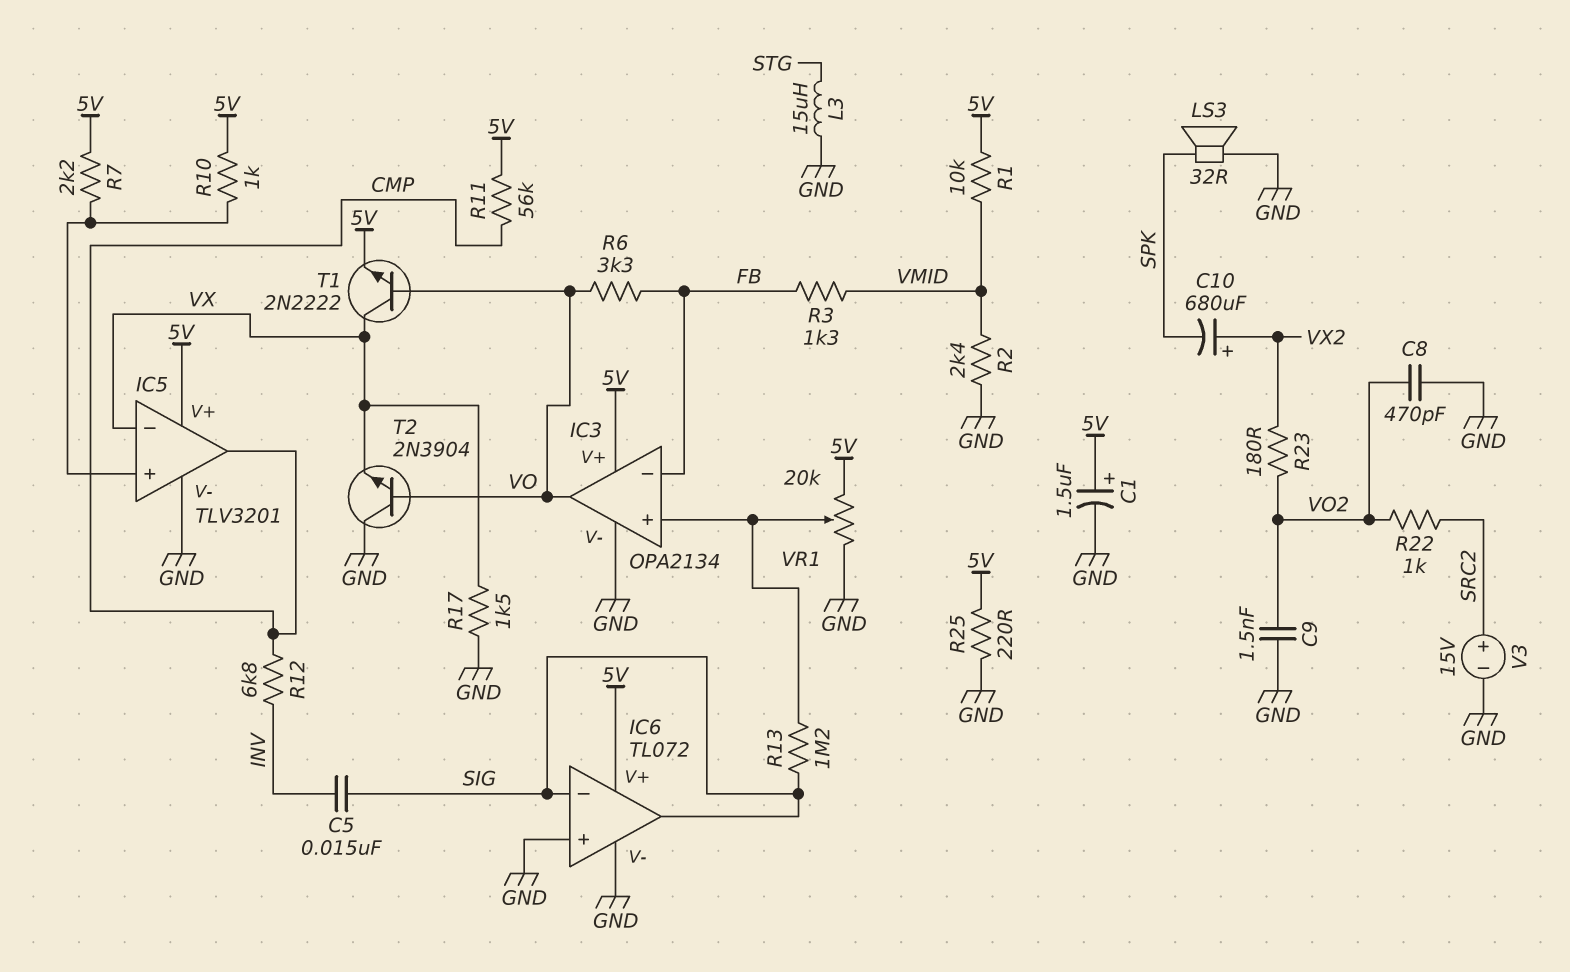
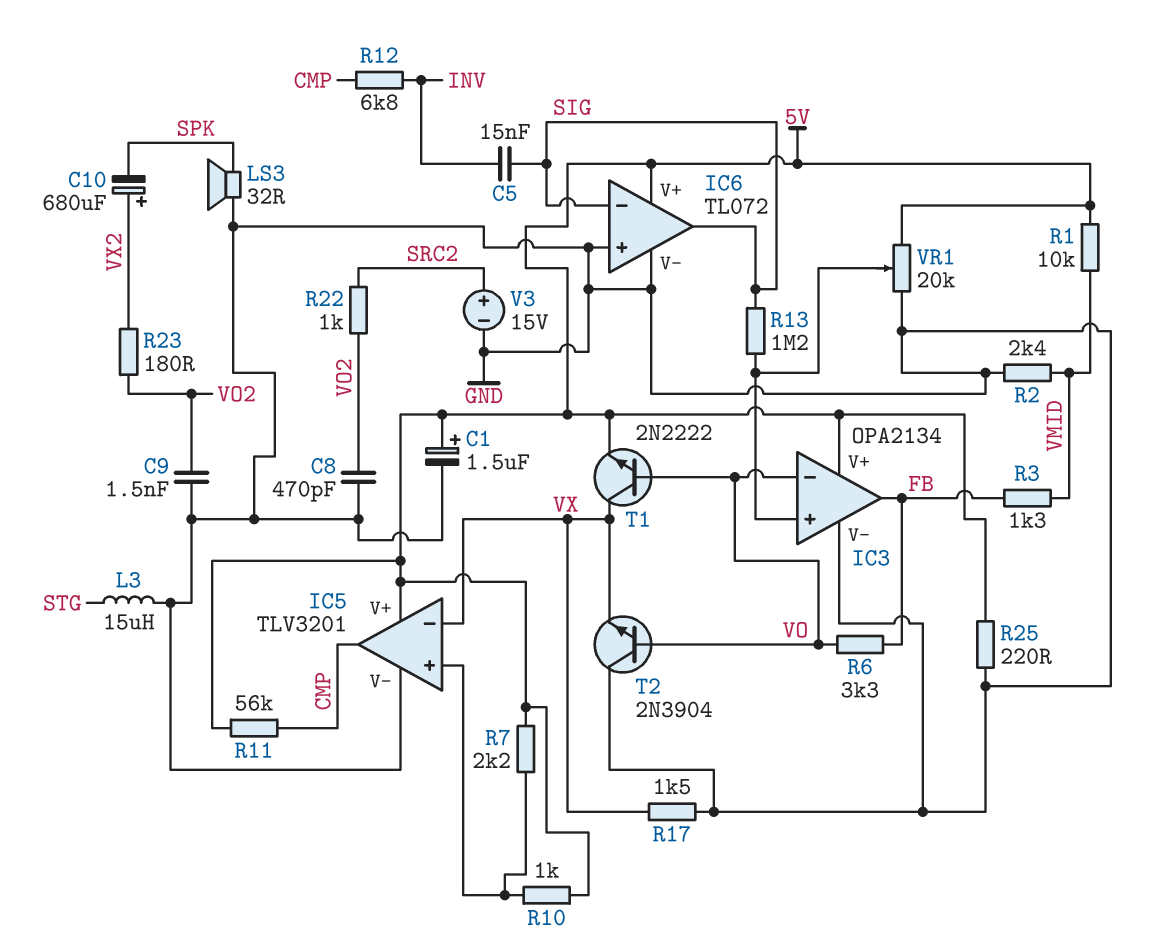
IC3 pin in-: FB -> VO
IC3 pin out: VO -> FB

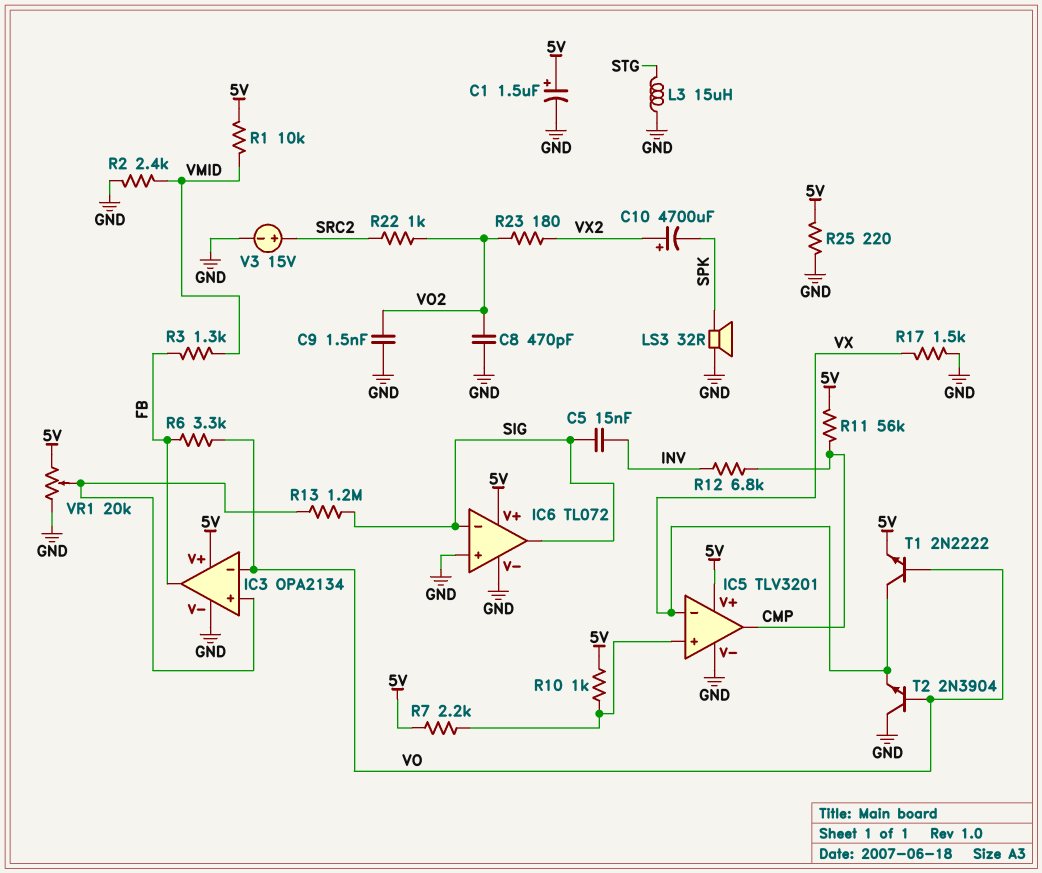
C10: 680uF (plus VX2, minus SPK) -> 4700uF (plus VX2, minus SPK)

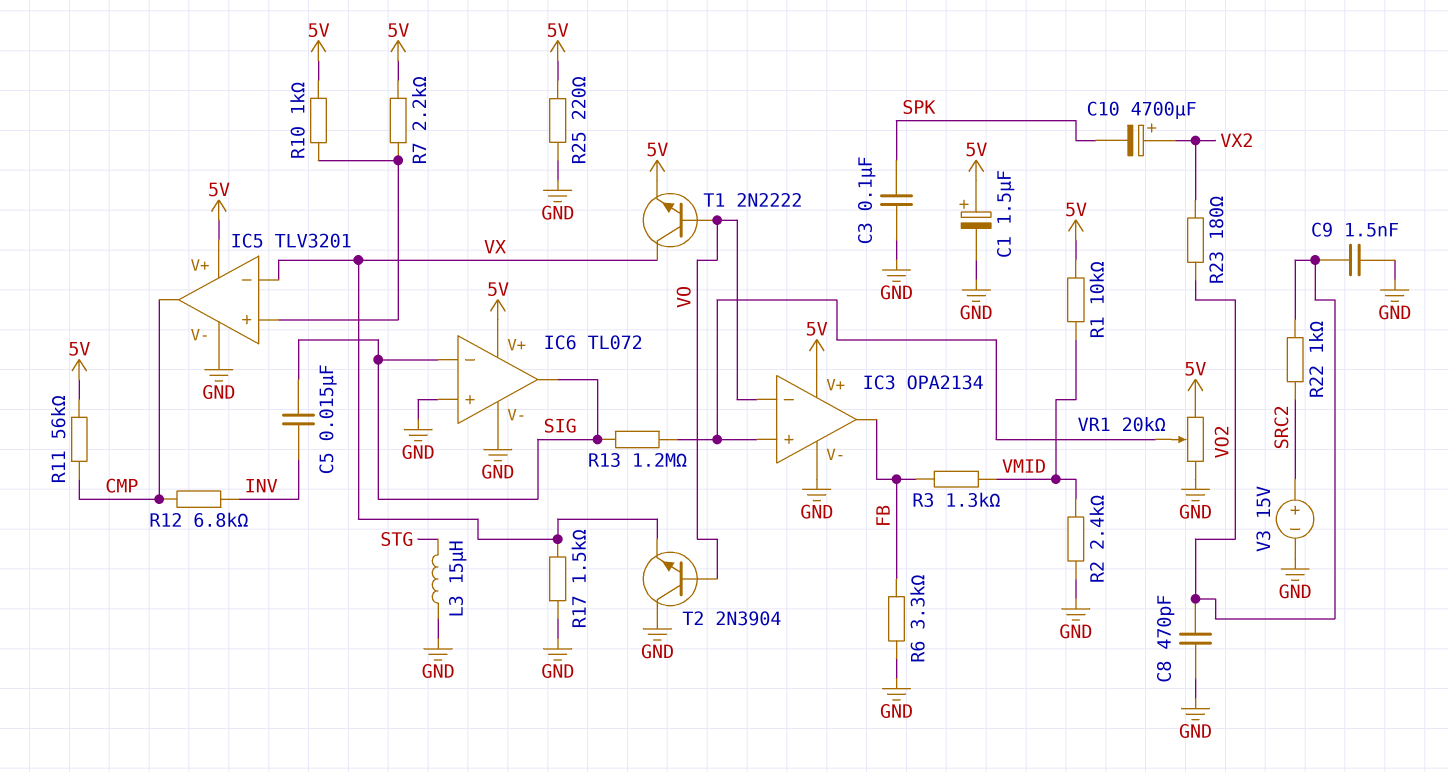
C3: none -> 100nF (GND, SPK)
LS3: speaker 32R (GND, SPK) -> none
R6: 3.3k (FB, VO) -> 3.3k (FB, GND)

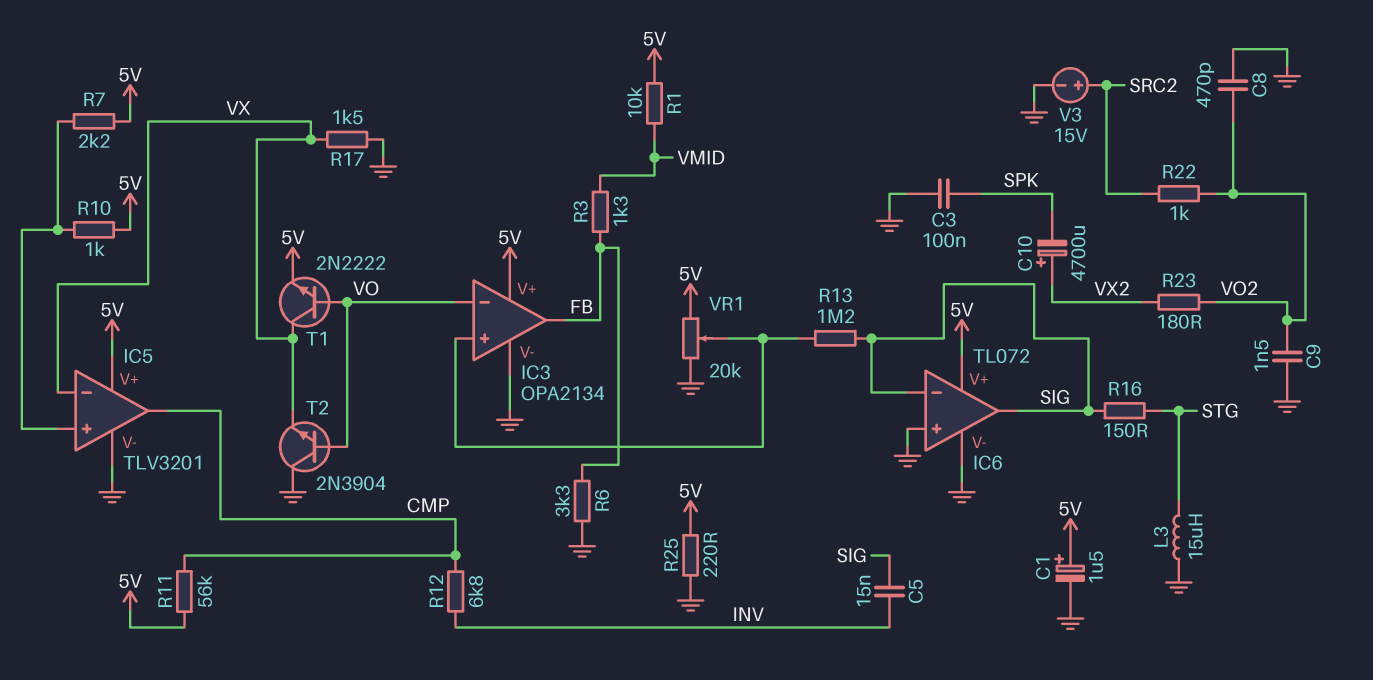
R2: 2.4k (GND, VMID) -> none
R16: none -> 150 (SIG, STG)

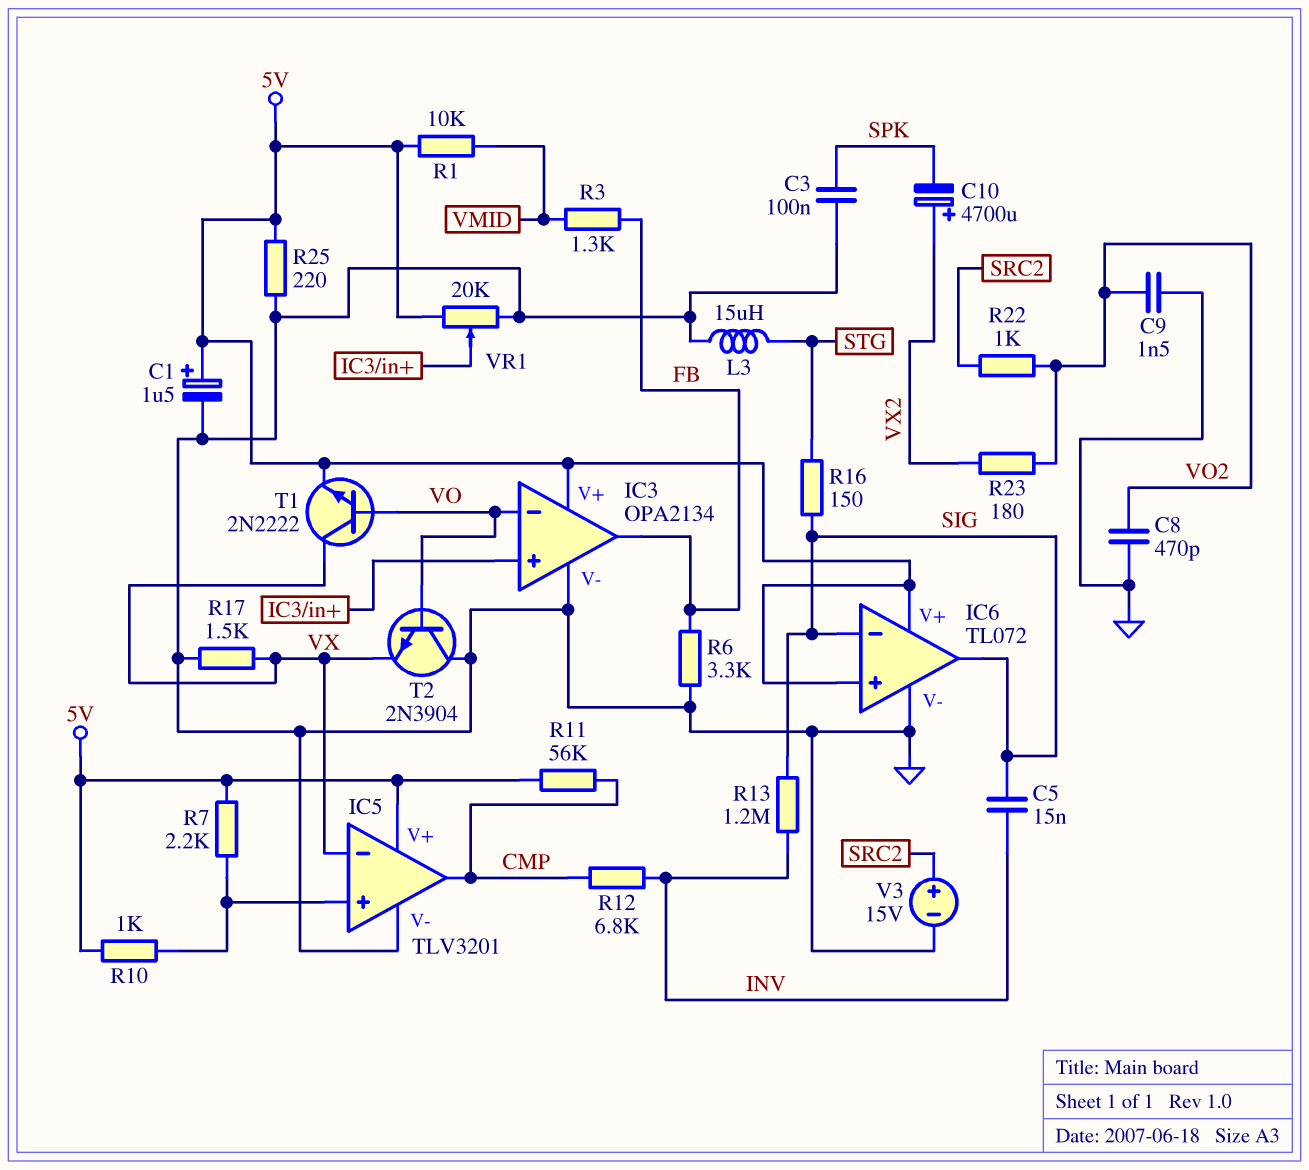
IC6 pin in+: GND -> 5V
R13: 1.2M (IC3/in+, SIG) -> 1.2M (INV, SIG)

